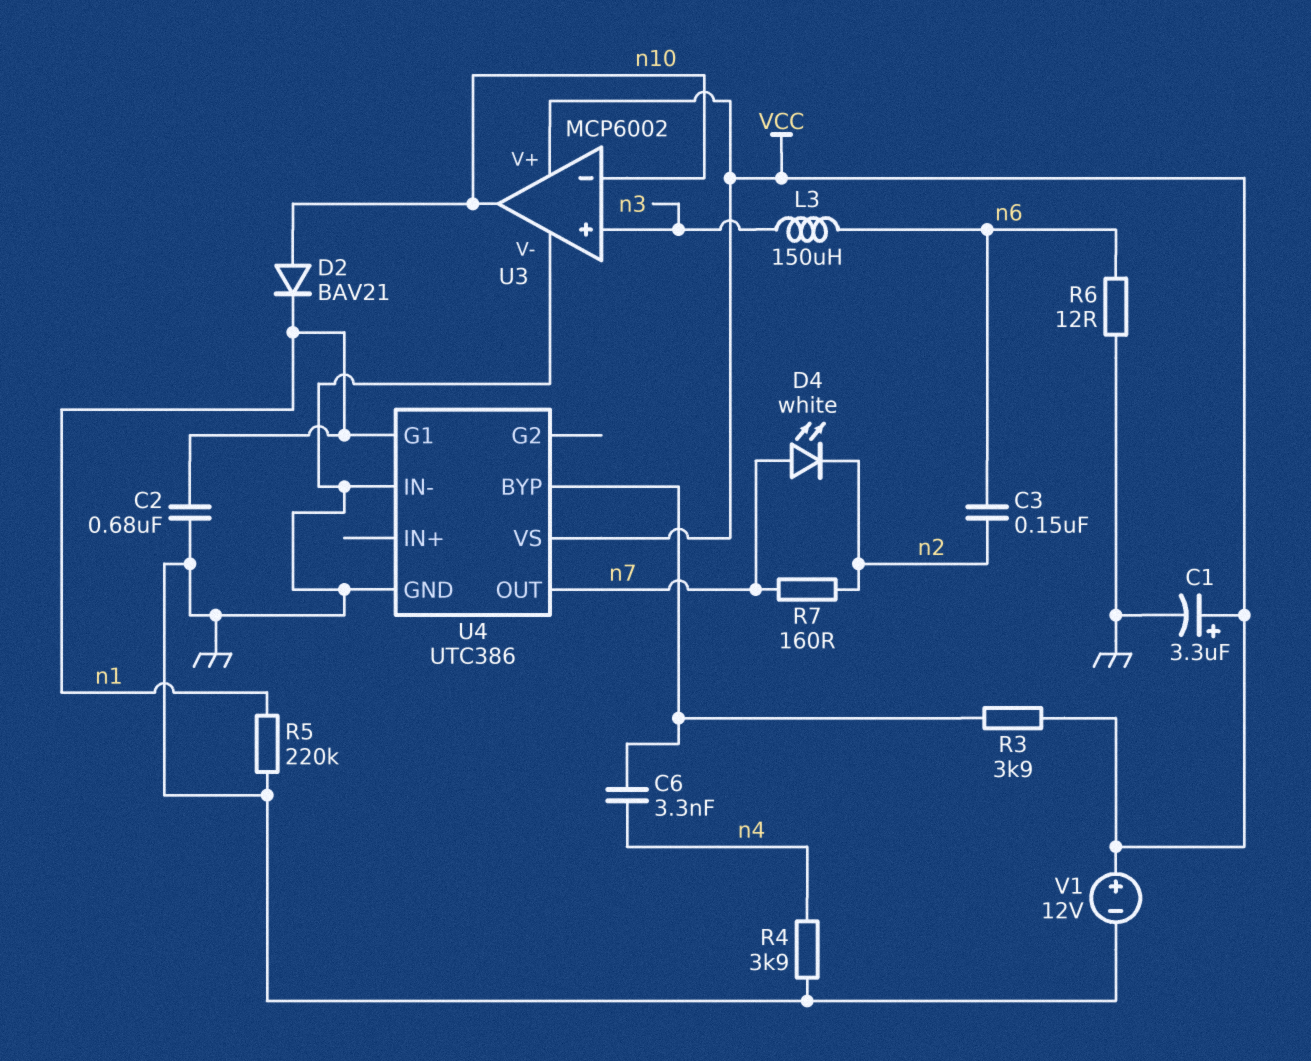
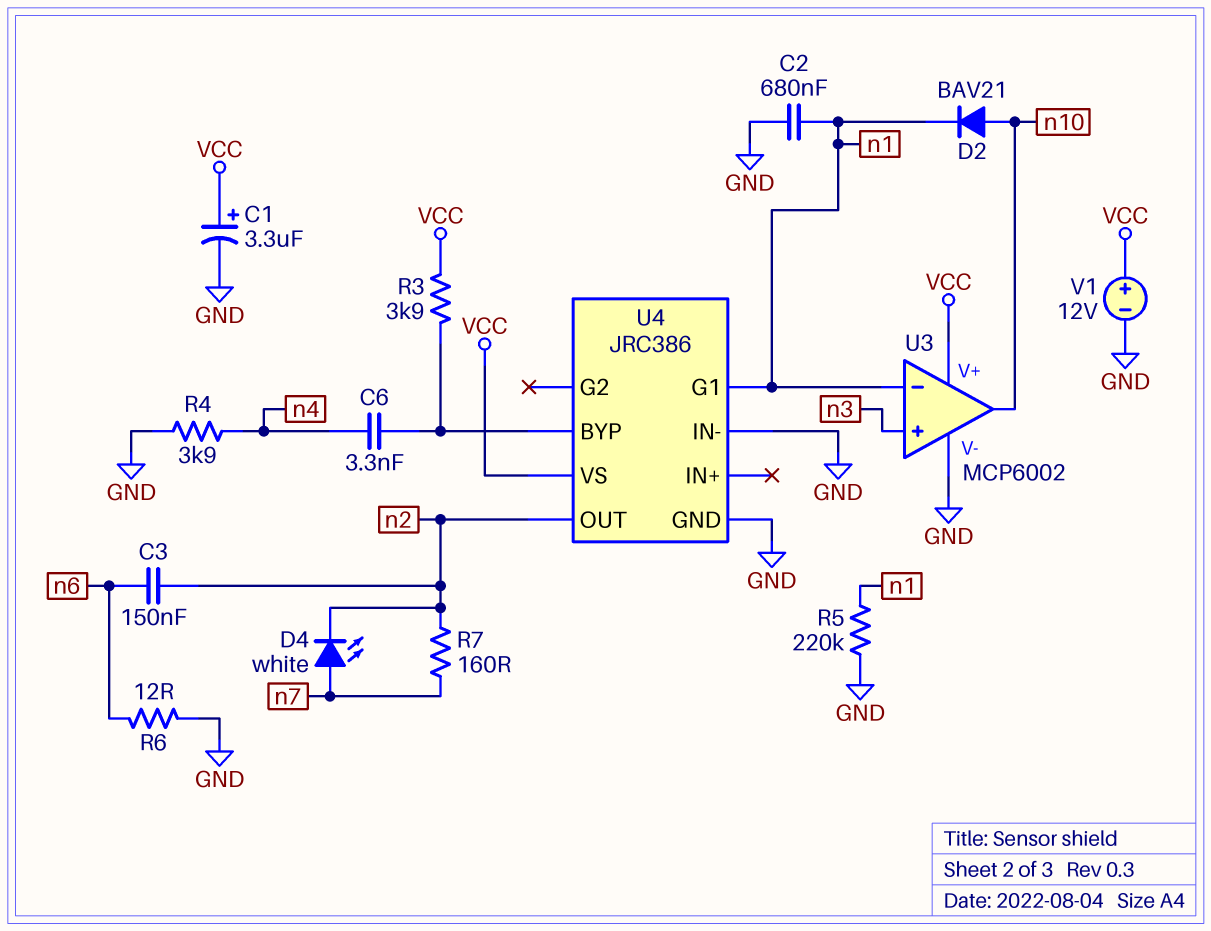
L3: 150uH (n3, n6) -> none
U3 pin in-: n10 -> n1
U4: UTC386 -> JRC386
U4 pin OUT: n7 -> n2

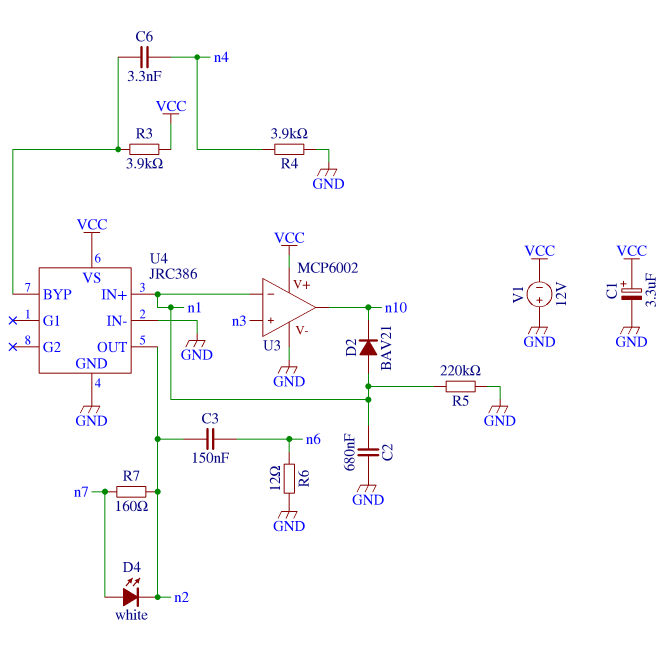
D2: diode BAV21 (A n10, K n1) -> diode BAV21 (A n1, K n10)
U4 pin G1: n1 -> none
U4 pin IN+: none -> n1
V1: 12V (plus VCC, minus GND) -> 12V (plus GND, minus VCC)

